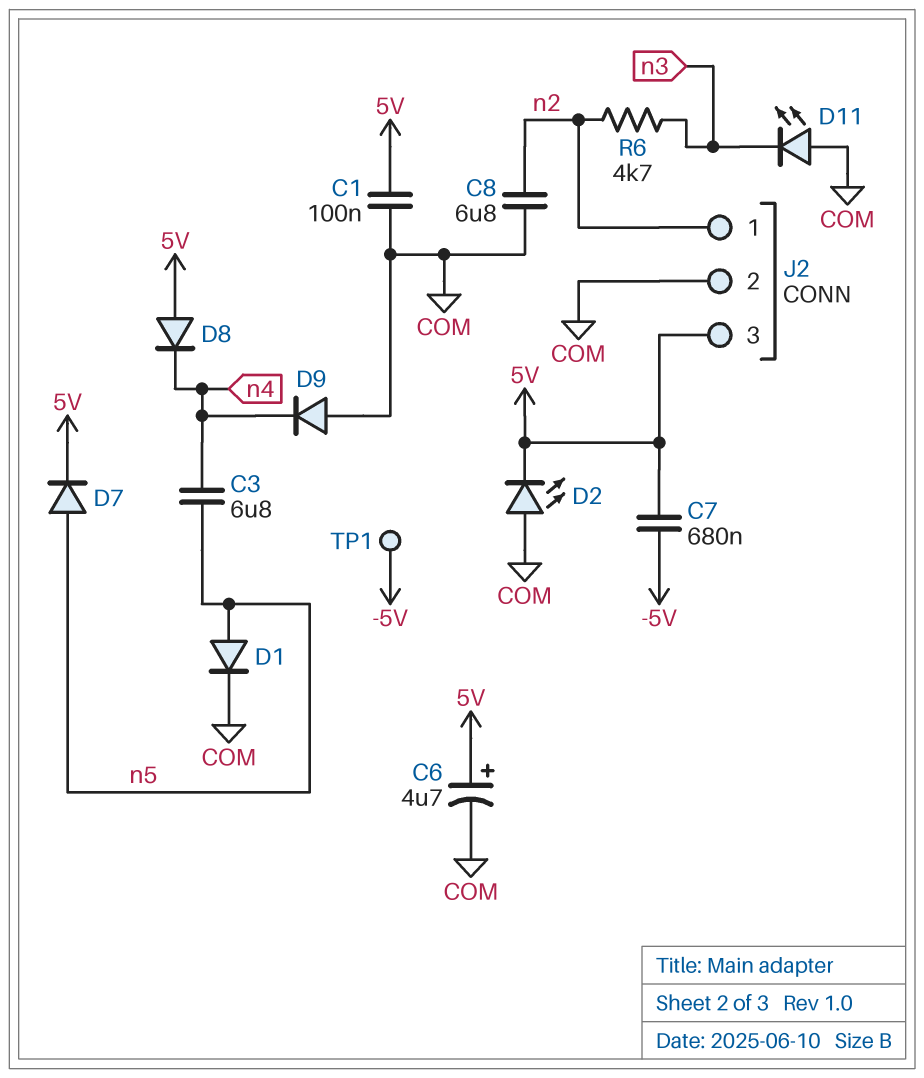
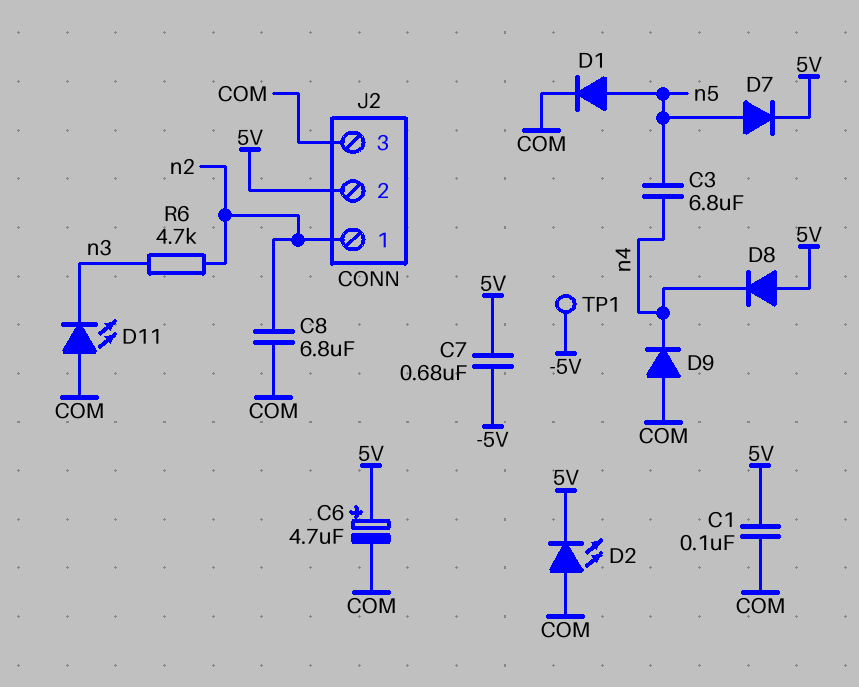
J2 pin 2: COM -> 5V
J2 pin 3: 5V -> COM

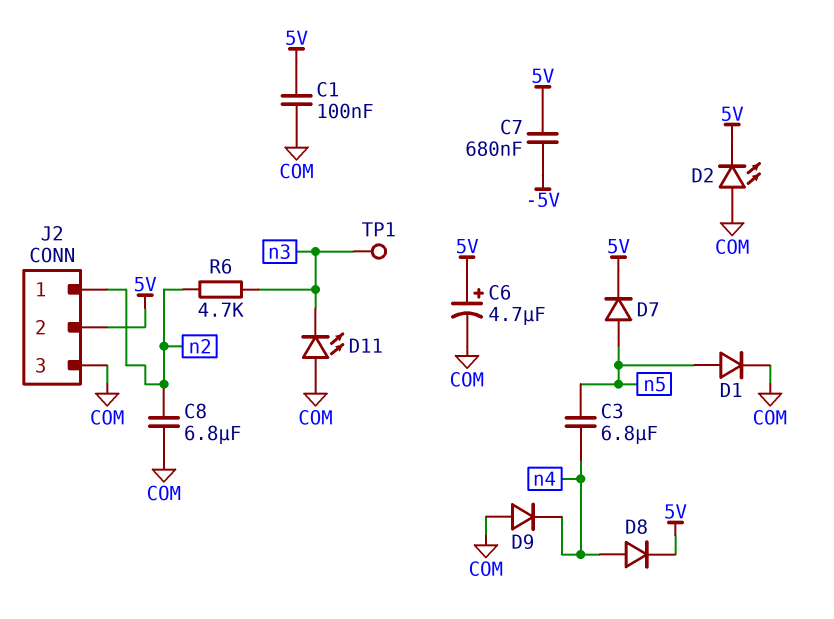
D8: diode (A 5V, K n4) -> diode (A n4, K 5V)
TP1: test point (-5V) -> test point (n3)

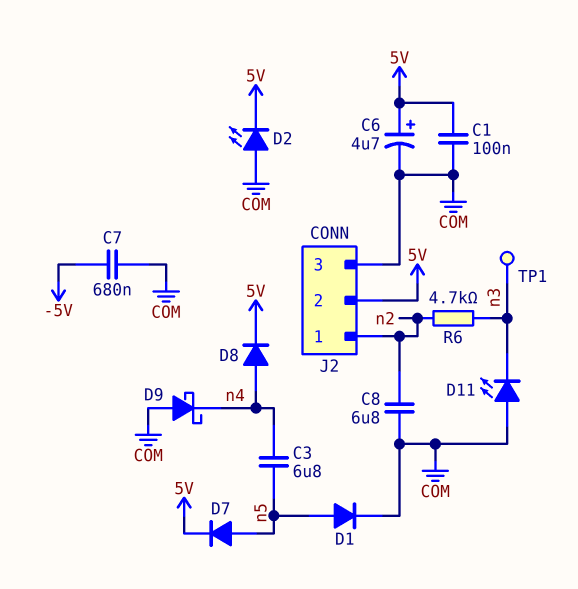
C7: 680nF (-5V, 5V) -> 680nF (-5V, COM)
D9: diode (A COM, K n4) -> schottky (A COM, K n4)

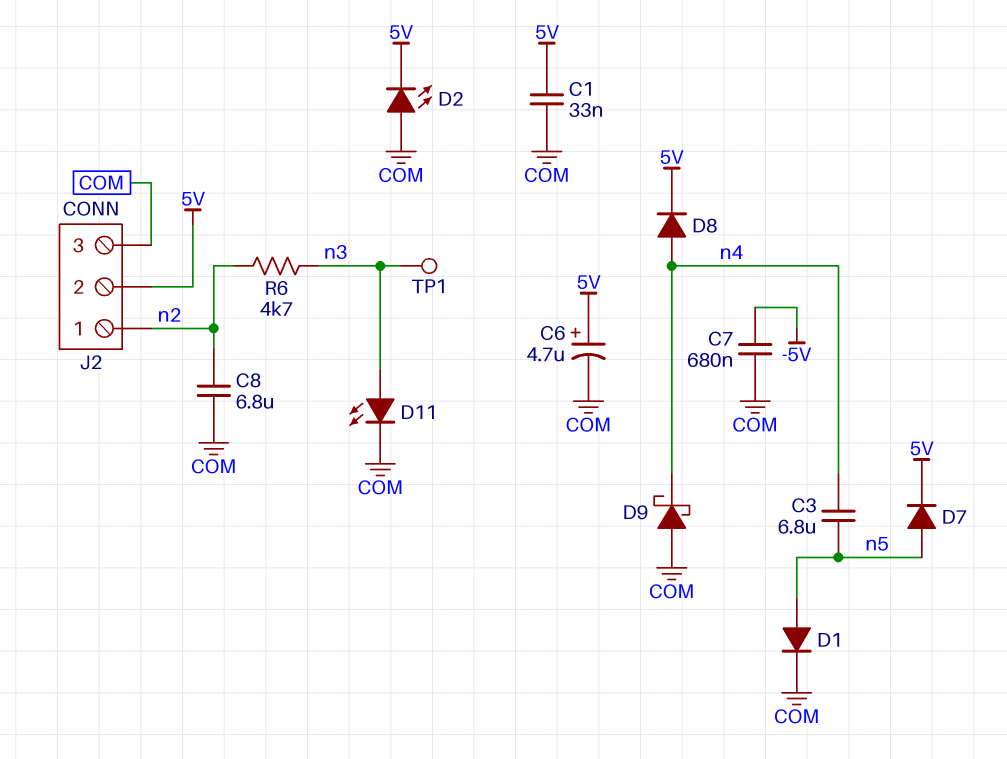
C1: 100nF (5V, COM) -> 33nF (5V, COM)
D11: LED (A COM, K n3) -> LED (A n3, K COM)

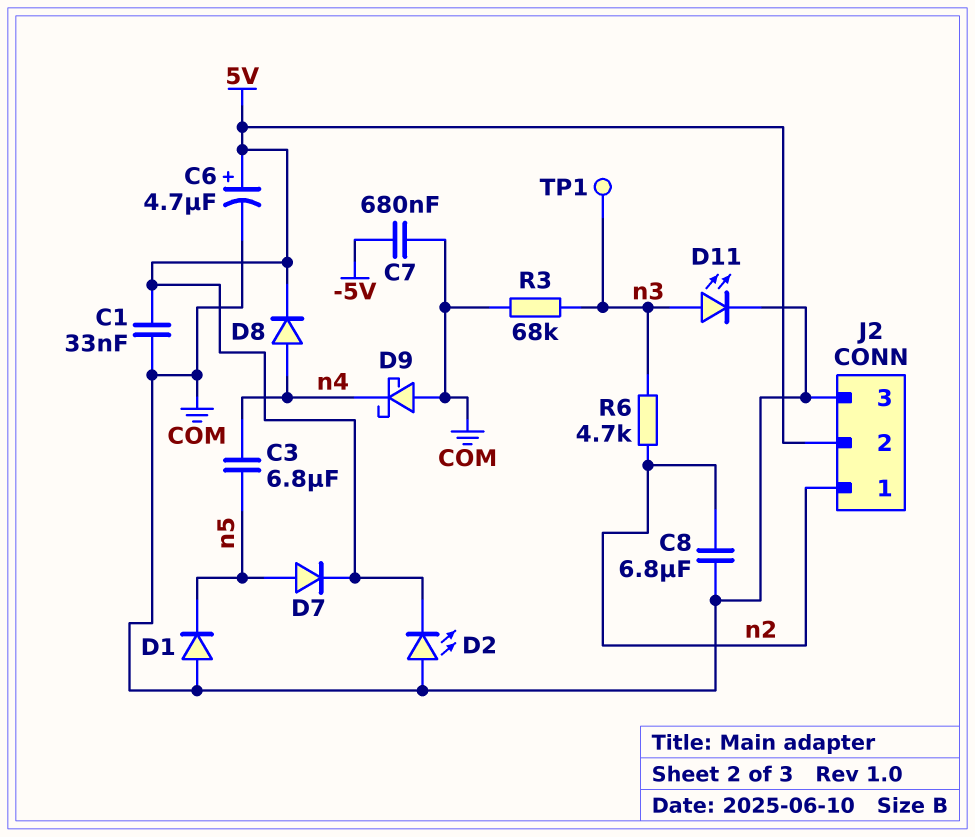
D1: diode (A n5, K COM) -> diode (A COM, K n5)
R3: none -> 68k (COM, n3)

